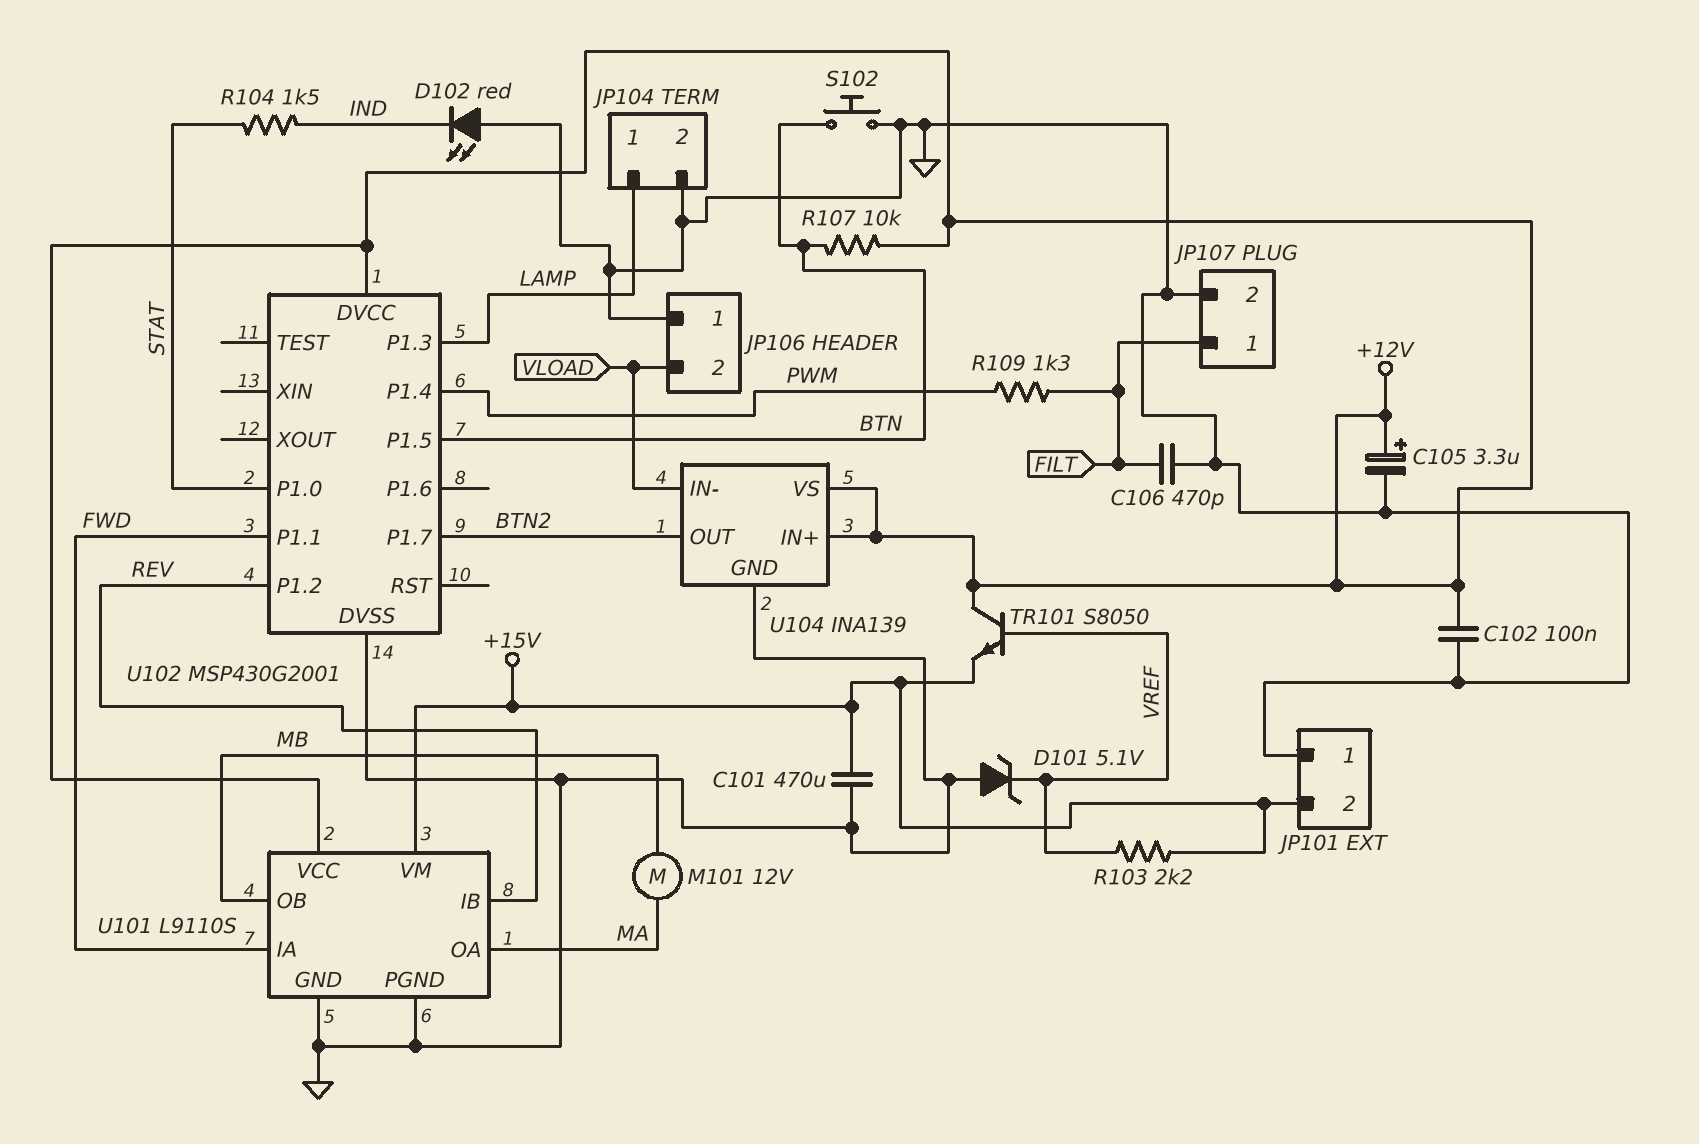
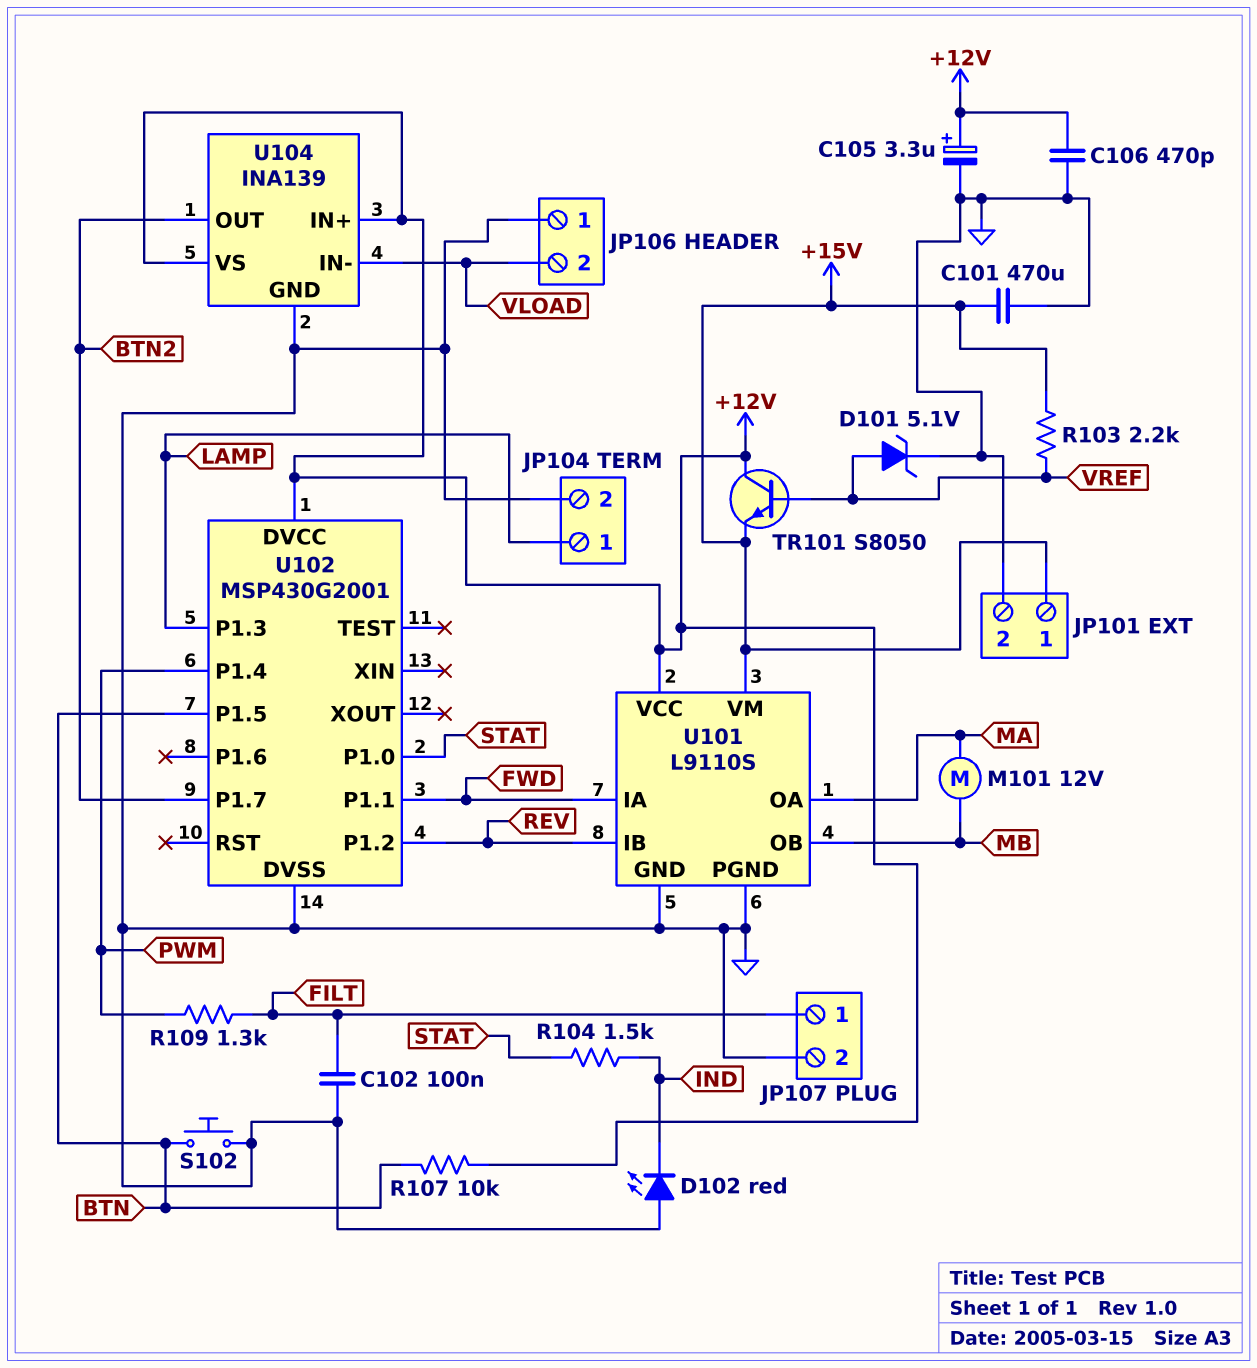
C102: 100nF (+12V, GND) -> 100nF (FILT, GND)
C106: 470pF (FILT, GND) -> 470pF (+12V, GND)
D101: zener 5.1V (A GND, K VREF) -> zener 5.1V (A VREF, K GND)
JP101 pin 1: GND -> +15V
JP101 pin 2: +15V -> GND

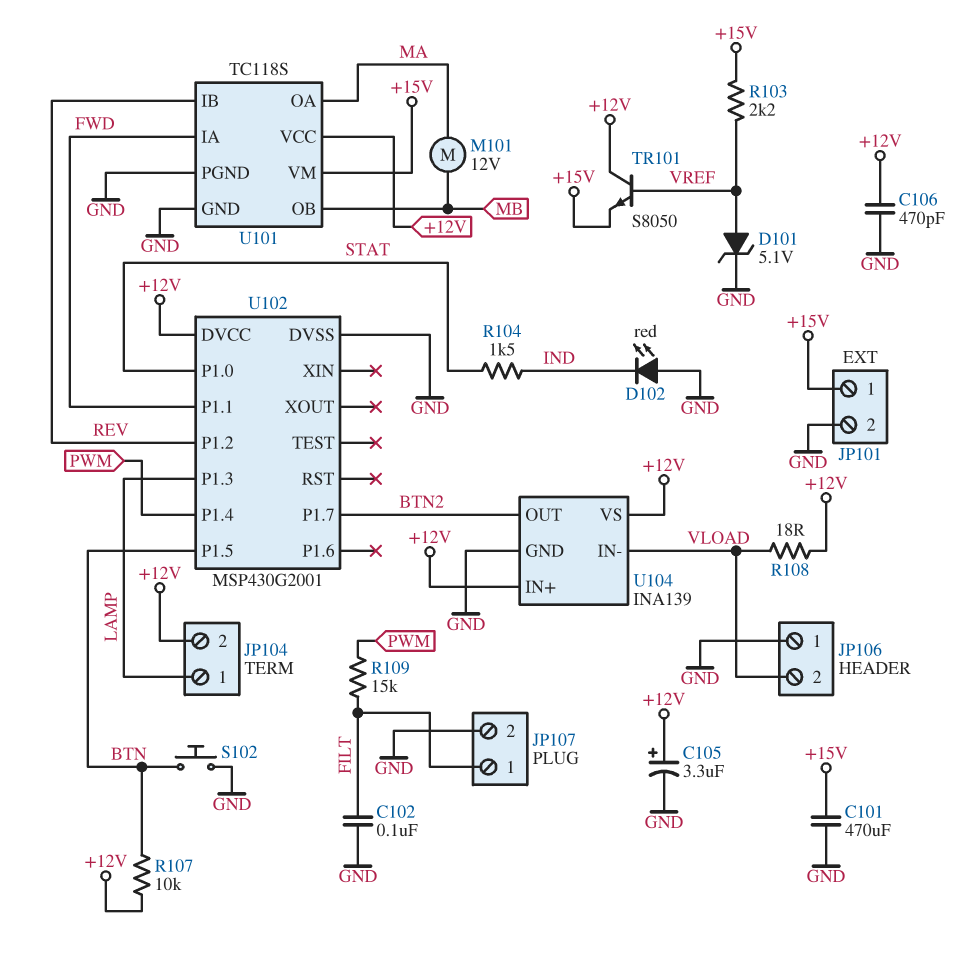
JP104 pin 2: GND -> +12V
R108: none -> 18 (+12V, VLOAD)
R109: 1.3k (FILT, PWM) -> 15k (FILT, PWM)
U101: L9110S -> TC118S

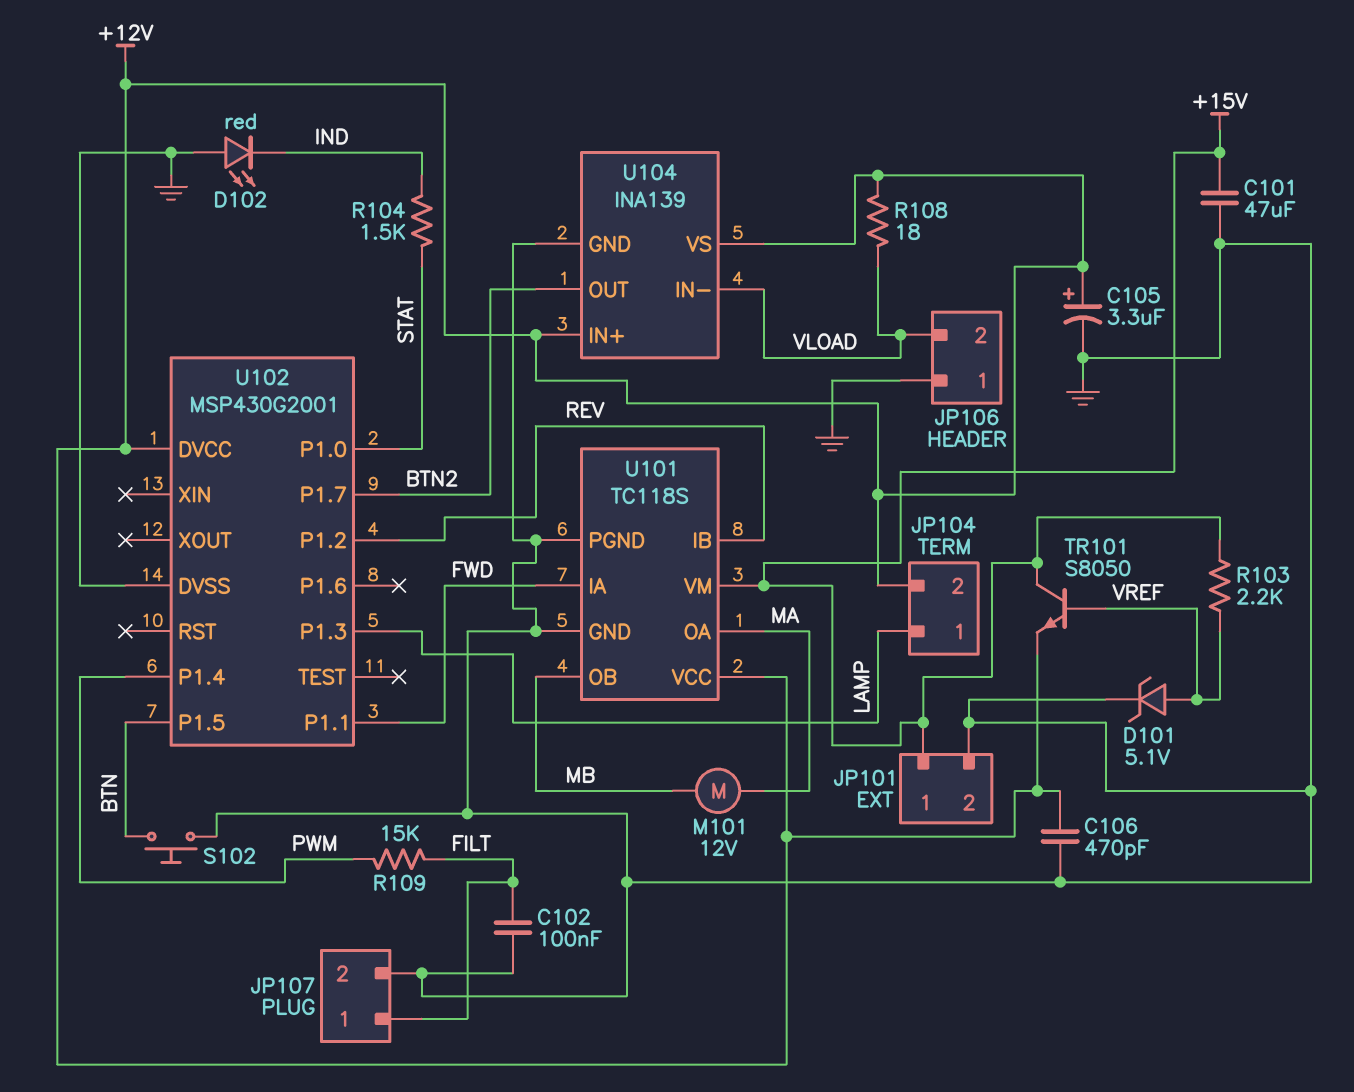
C101: 470uF (+15V, GND) -> 47uF (+15V, GND)
R107: 10k (+12V, BTN) -> none
TR101: NPN S8050 (B VREF, C +12V, E +15V) -> NPN S8050 (B VREF, C +15V, E +12V)

